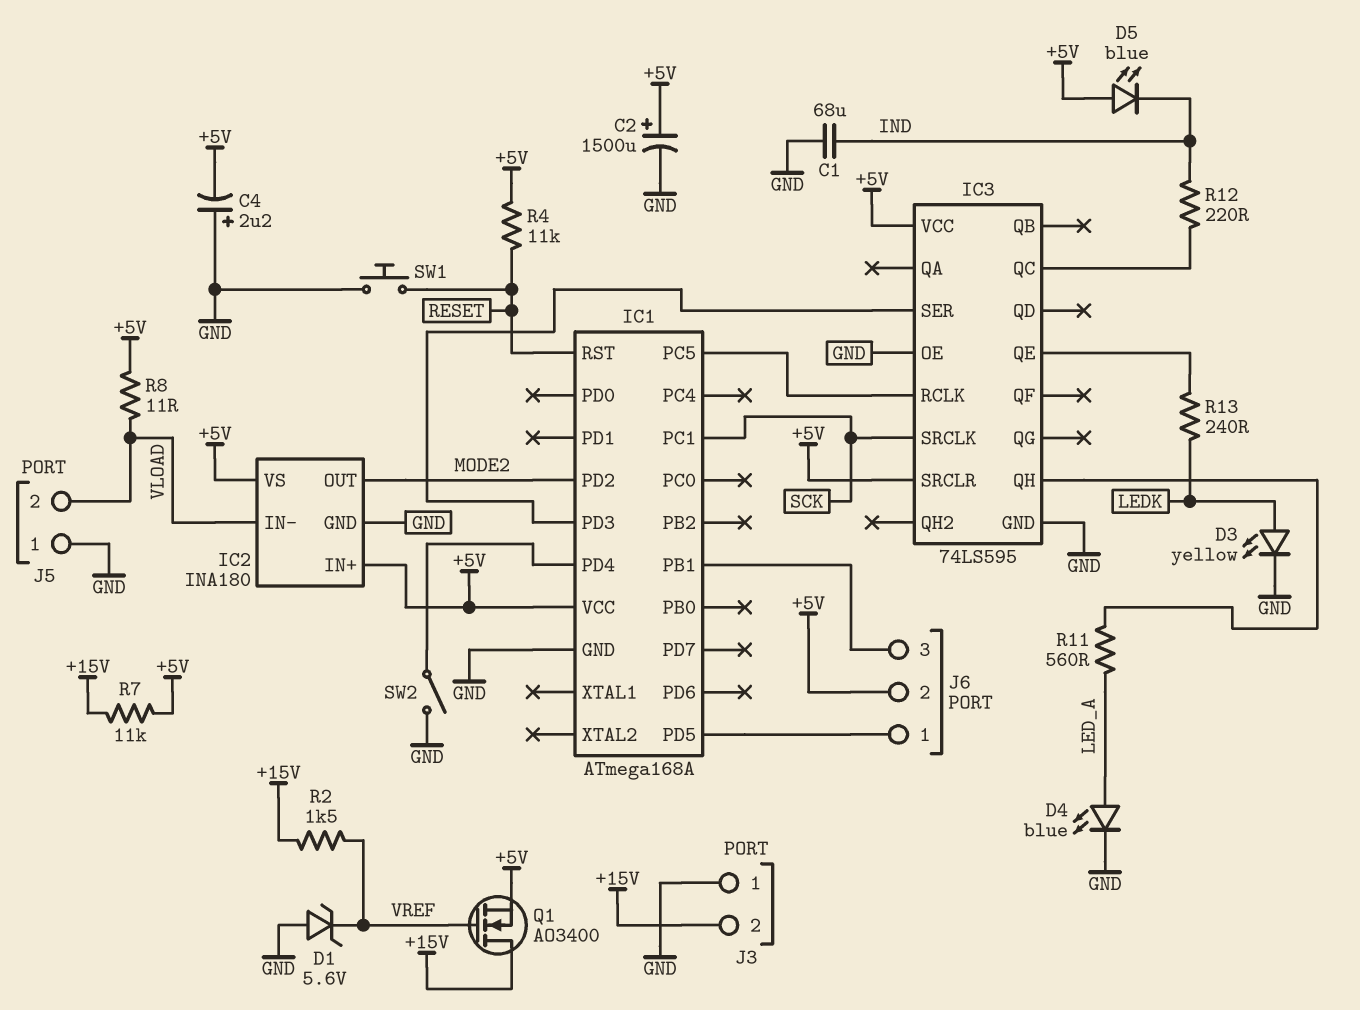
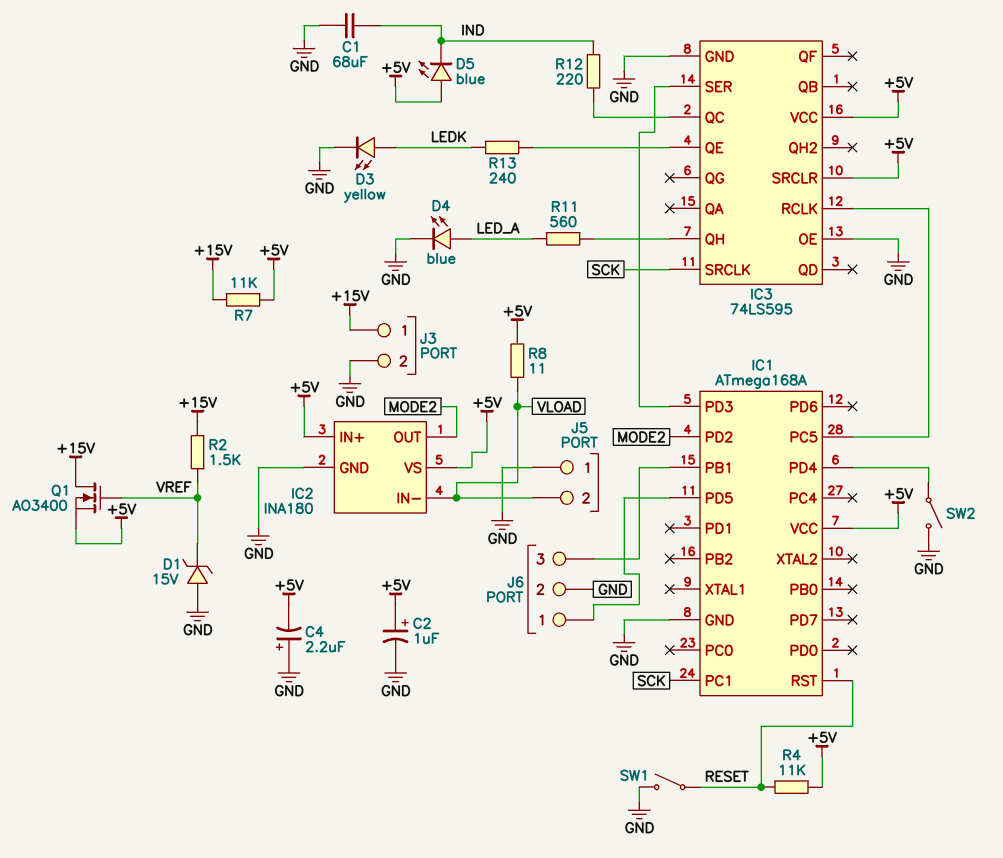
C2: 1500uF (plus +5V, minus GND) -> 1uF (plus +5V, minus GND)
D1: zener 5.6V (A GND, K VREF) -> zener 15V (A GND, K VREF)
J3 pin 1: GND -> +15V
J3 pin 2: +15V -> GND
J6 pin 2: +5V -> GND
SW1: button (GND, RESET) -> switch (GND, RESET)

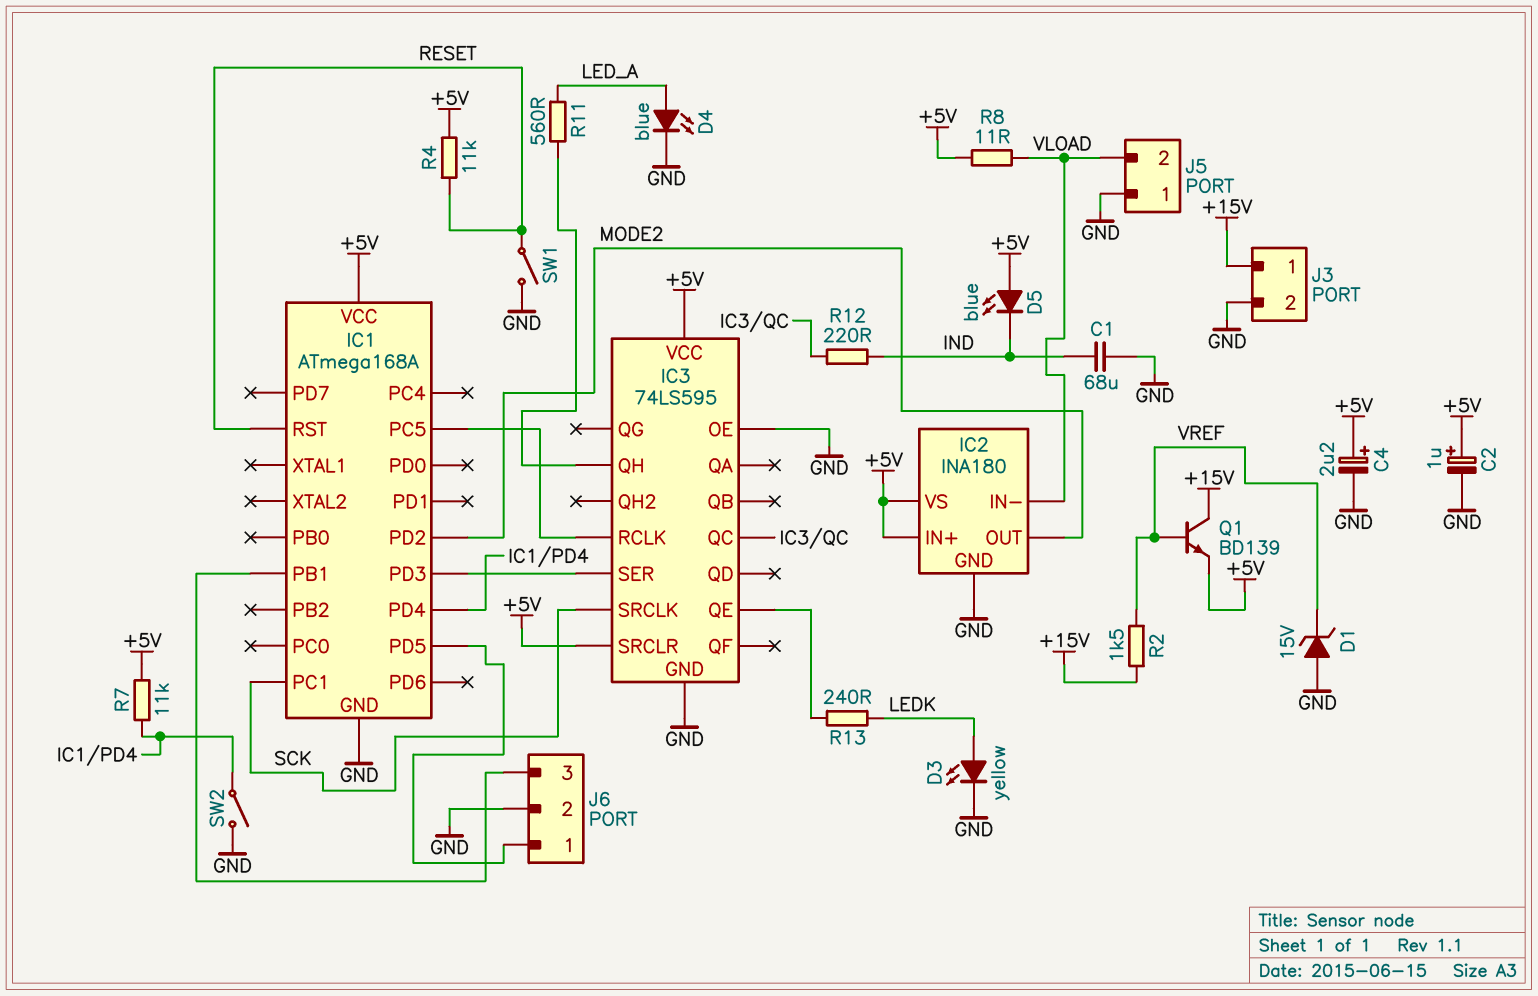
C4: 2.2uF (plus GND, minus +5V) -> 2.2uF (plus +5V, minus GND)
Q1: NMOS AO3400 (G VREF, D +15V, S +5V) -> NPN BD139 (B VREF, C +15V, E +5V)
R7: 11k (+5V, +15V) -> 11k (+5V, IC1/PD4)

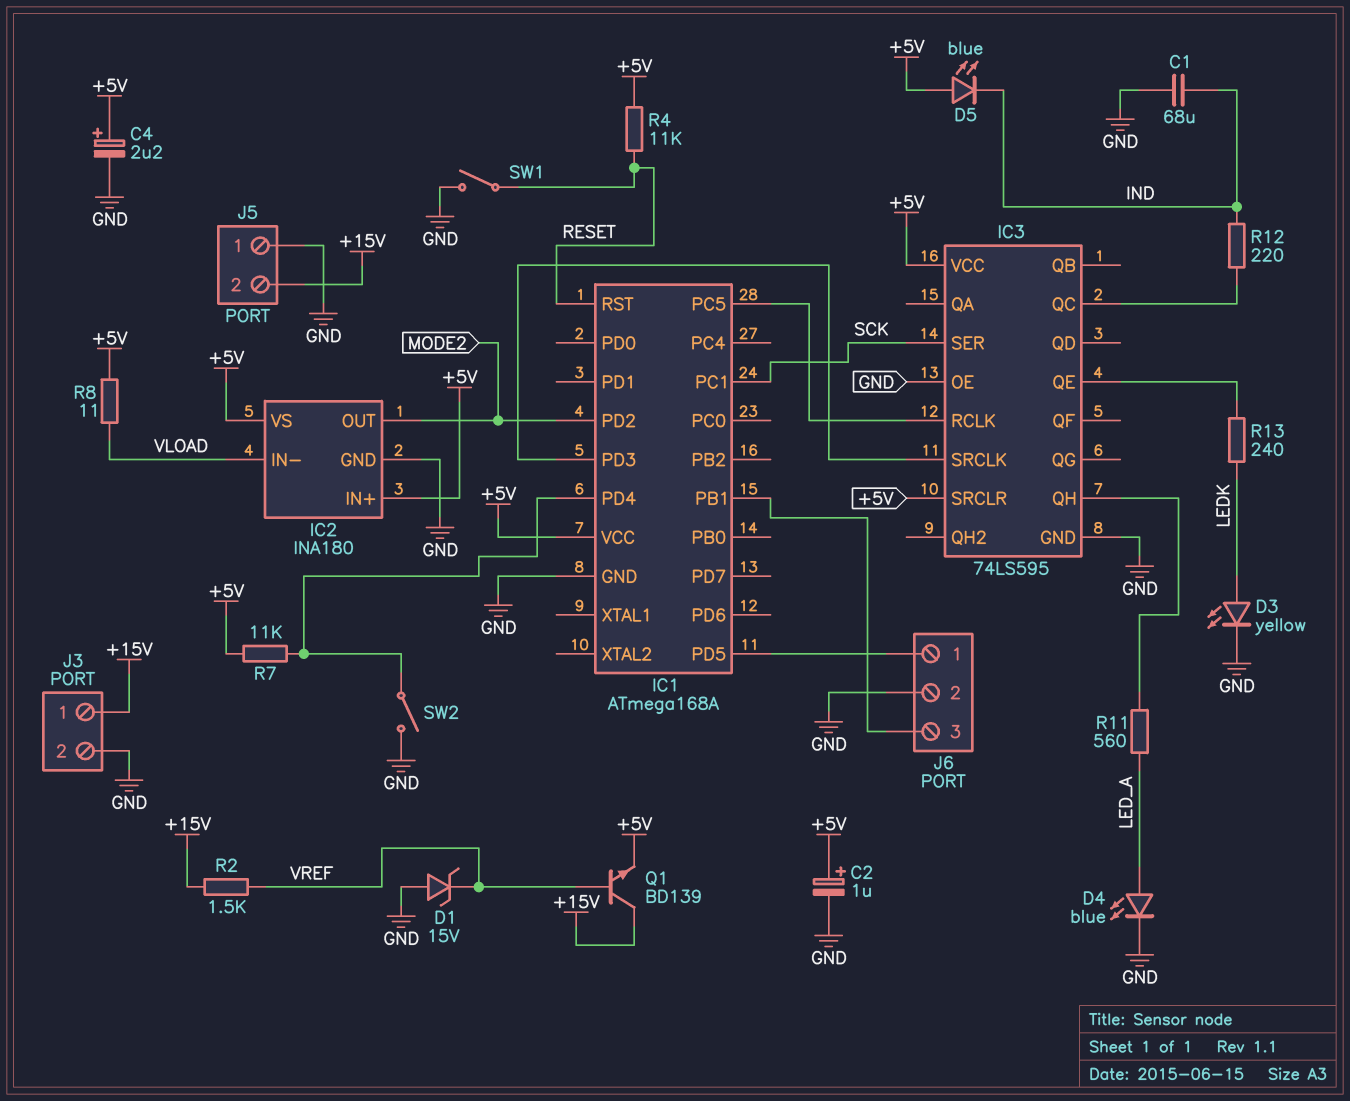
IC3 pin SER: IC1/PD3 -> SCK
IC3 pin SRCLK: SCK -> IC1/PD3
J5 pin 2: VLOAD -> +15V

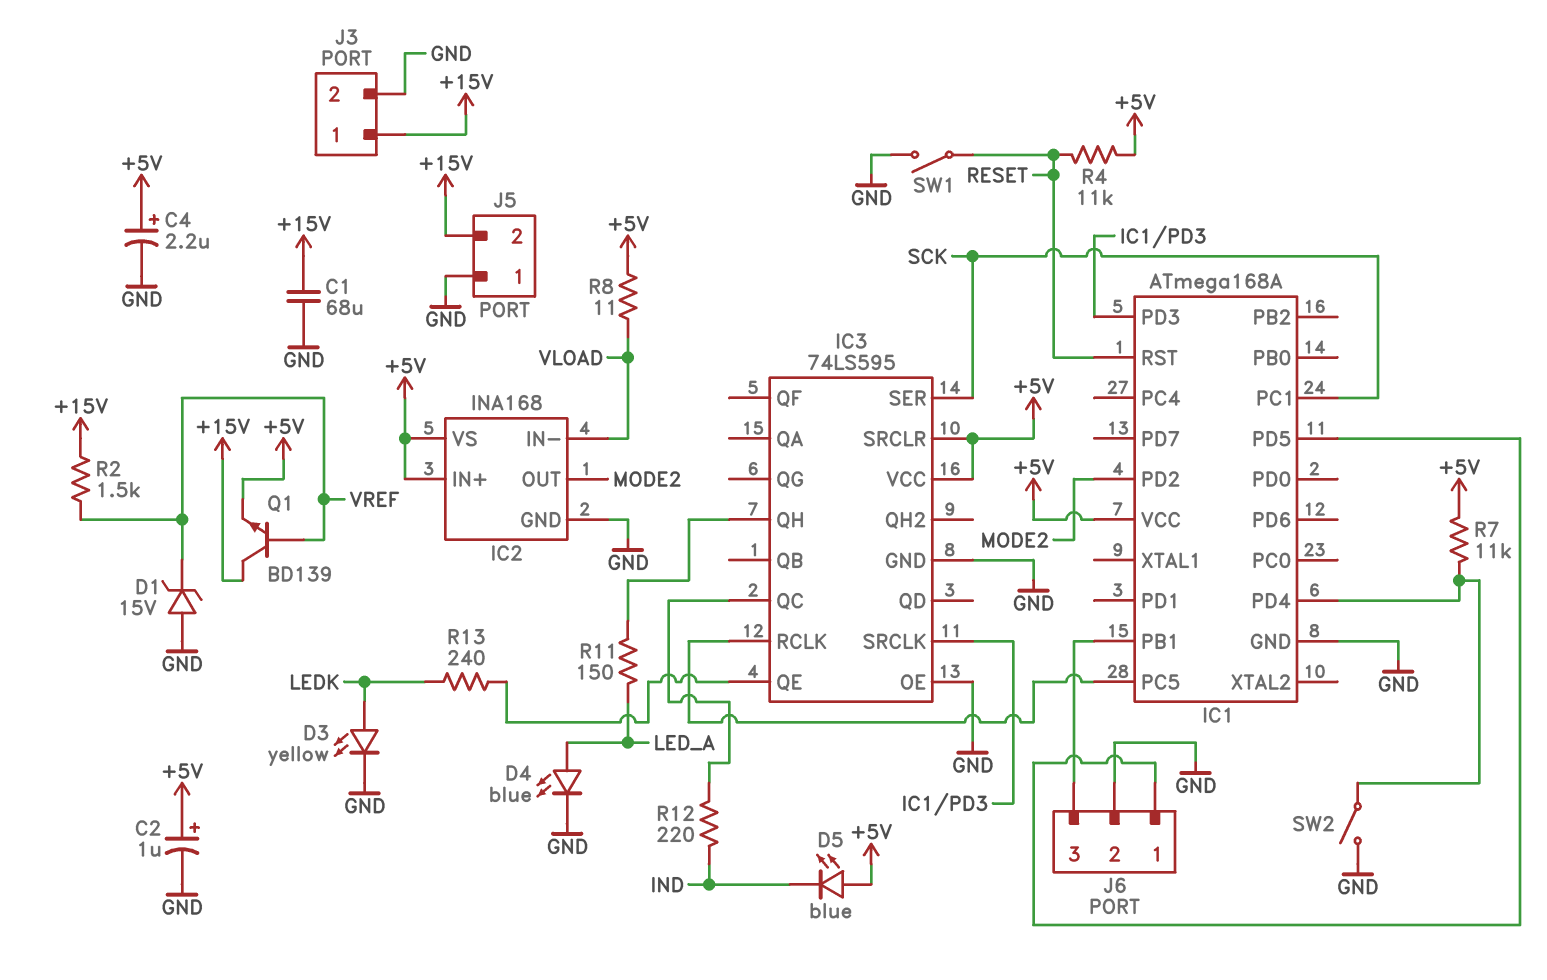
C1: 68uF (GND, IND) -> 68uF (+15V, GND)
IC2: INA180 -> INA168
R11: 560 (IC3/QH, LED_A) -> 150 (IC3/QH, LED_A)

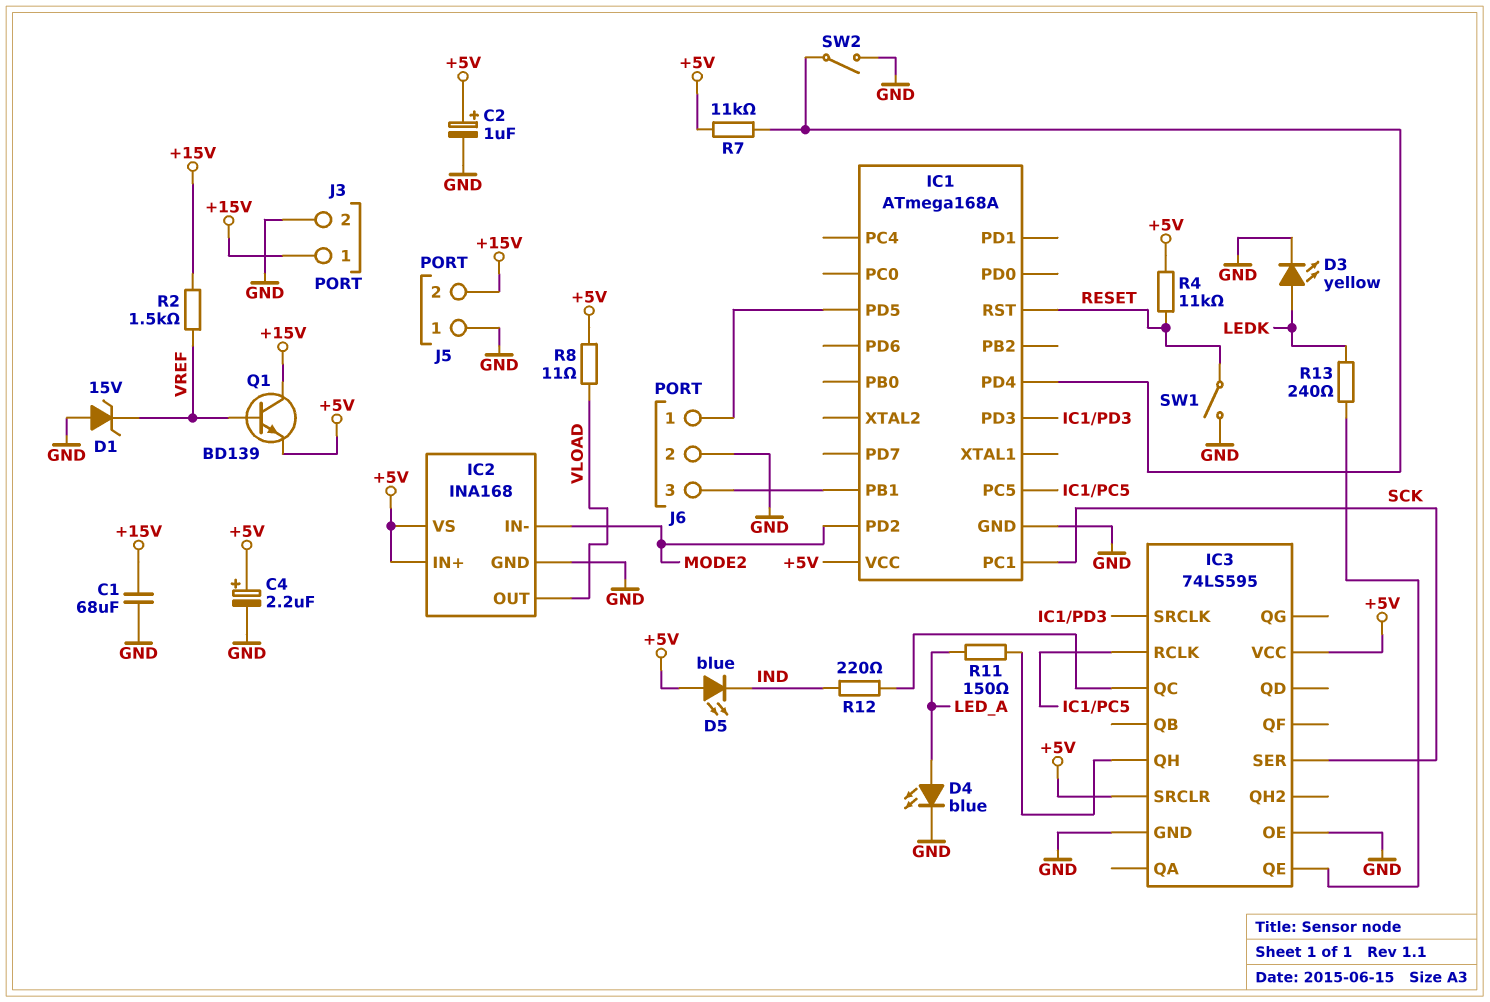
IC2 pin IN-: VLOAD -> MODE2
IC2 pin OUT: MODE2 -> VLOAD

